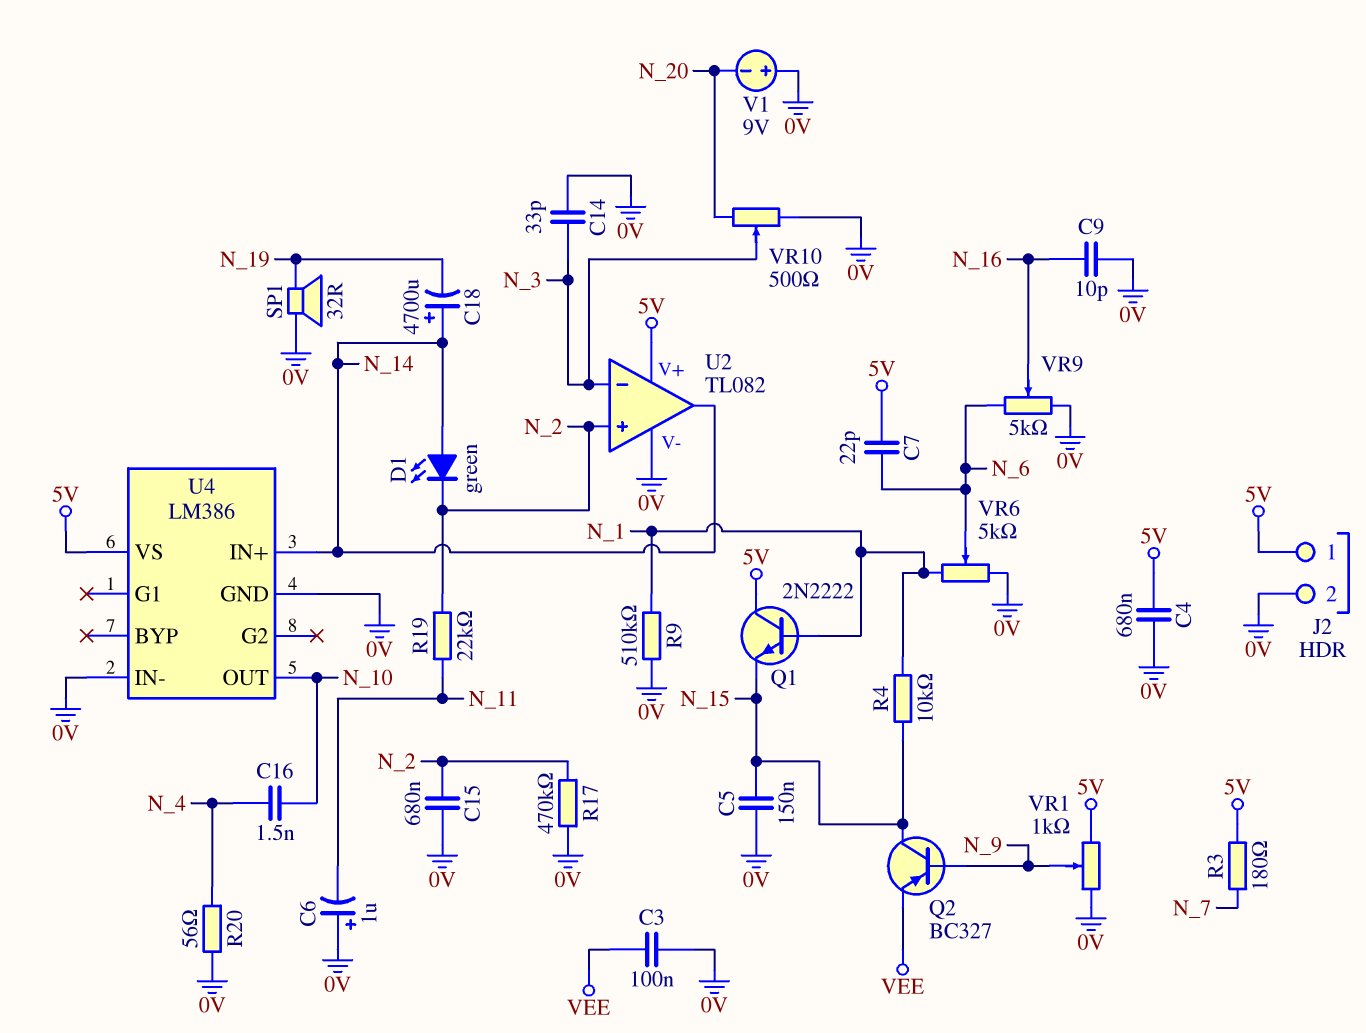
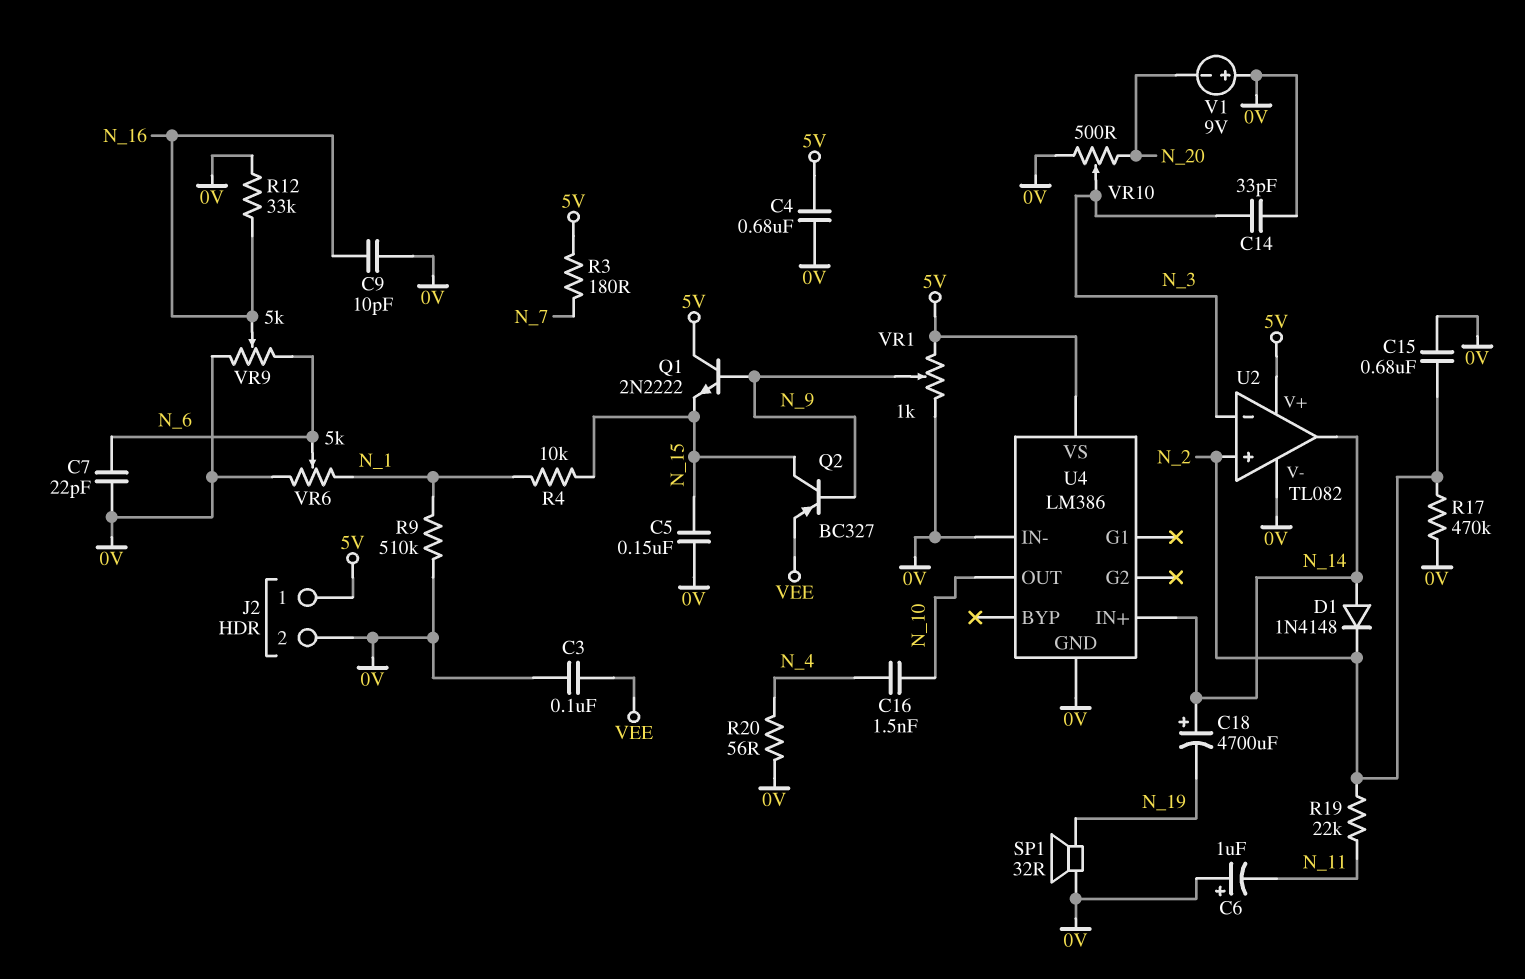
C7: 22pF (5V, N_6) -> 22pF (0V, N_6)
D1: LED green (A N_14, K N_2) -> diode 1N4148 (A N_14, K N_2)
Q1: NPN 2N2222 (B N_1, C 5V, E N_15) -> NPN 2N2222 (B N_9, C 5V, E N_15)
R12: none -> 33k (0V, N_16)

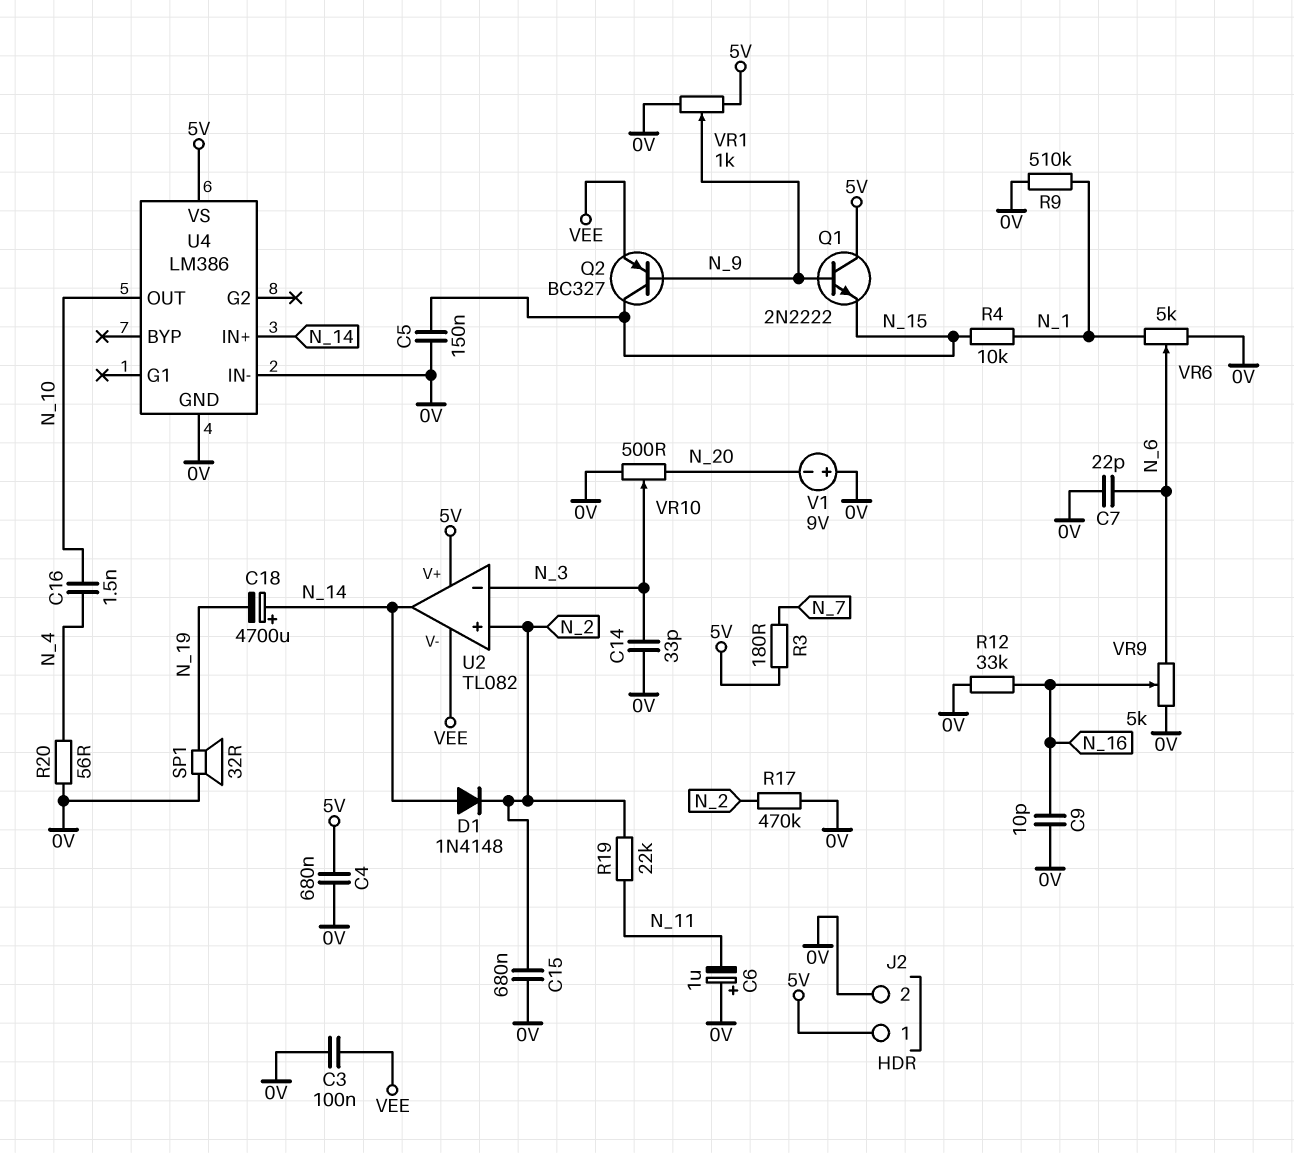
U2 pin V-: 0V -> VEE

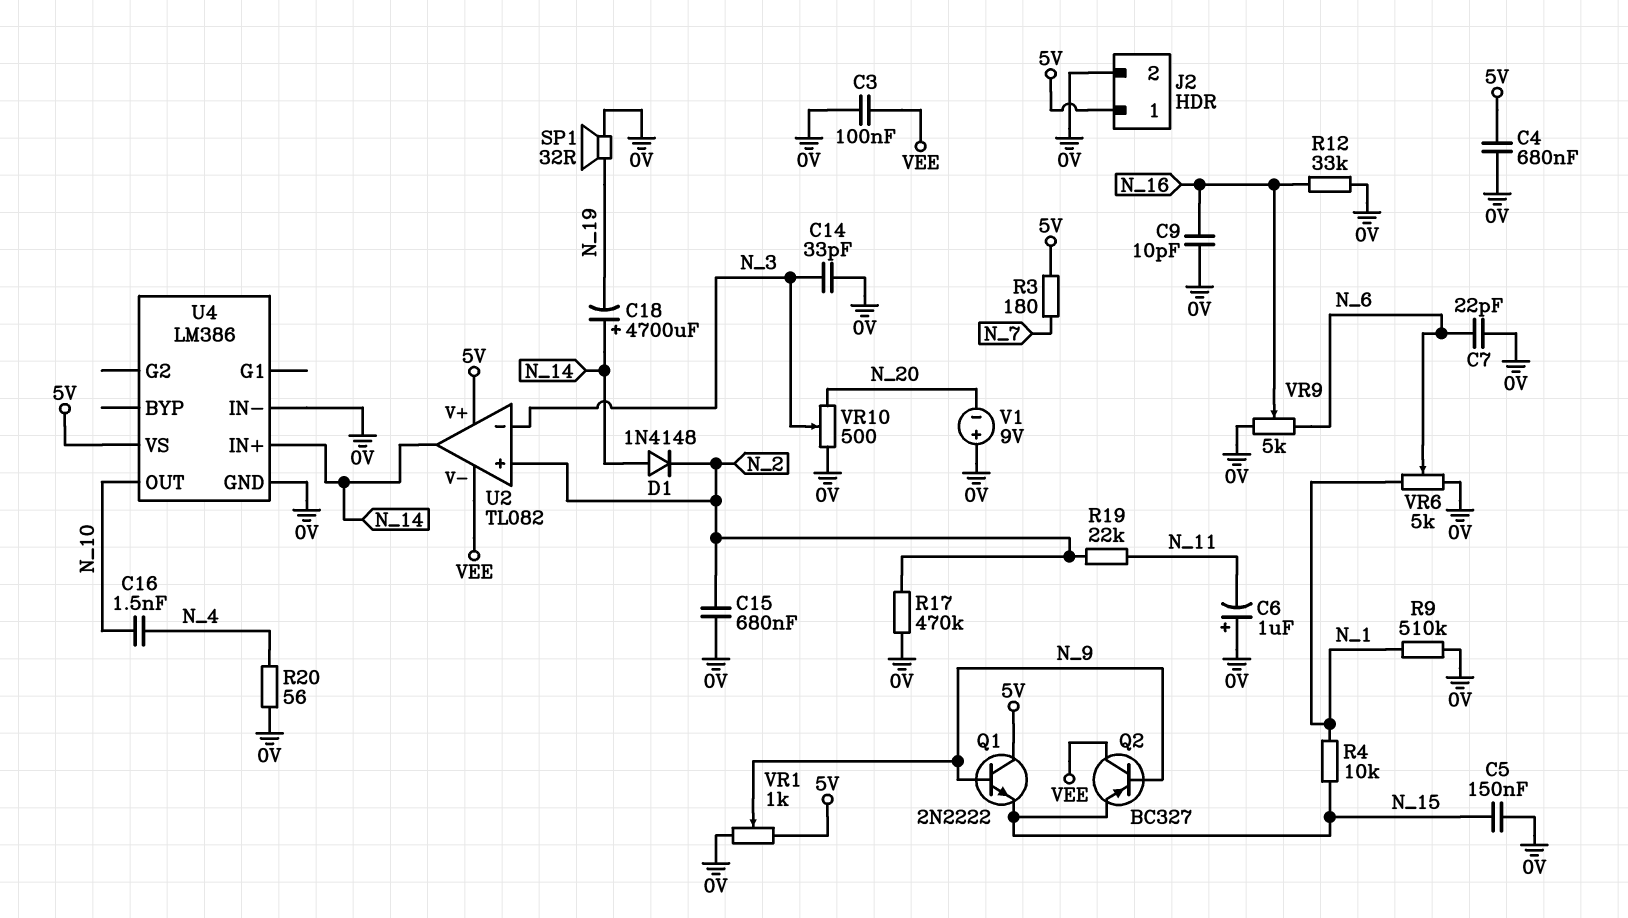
Q2: PNP BC327 (B N_9, C N_15, E VEE) -> PNP BC327 (B N_9, C VEE, E N_15)

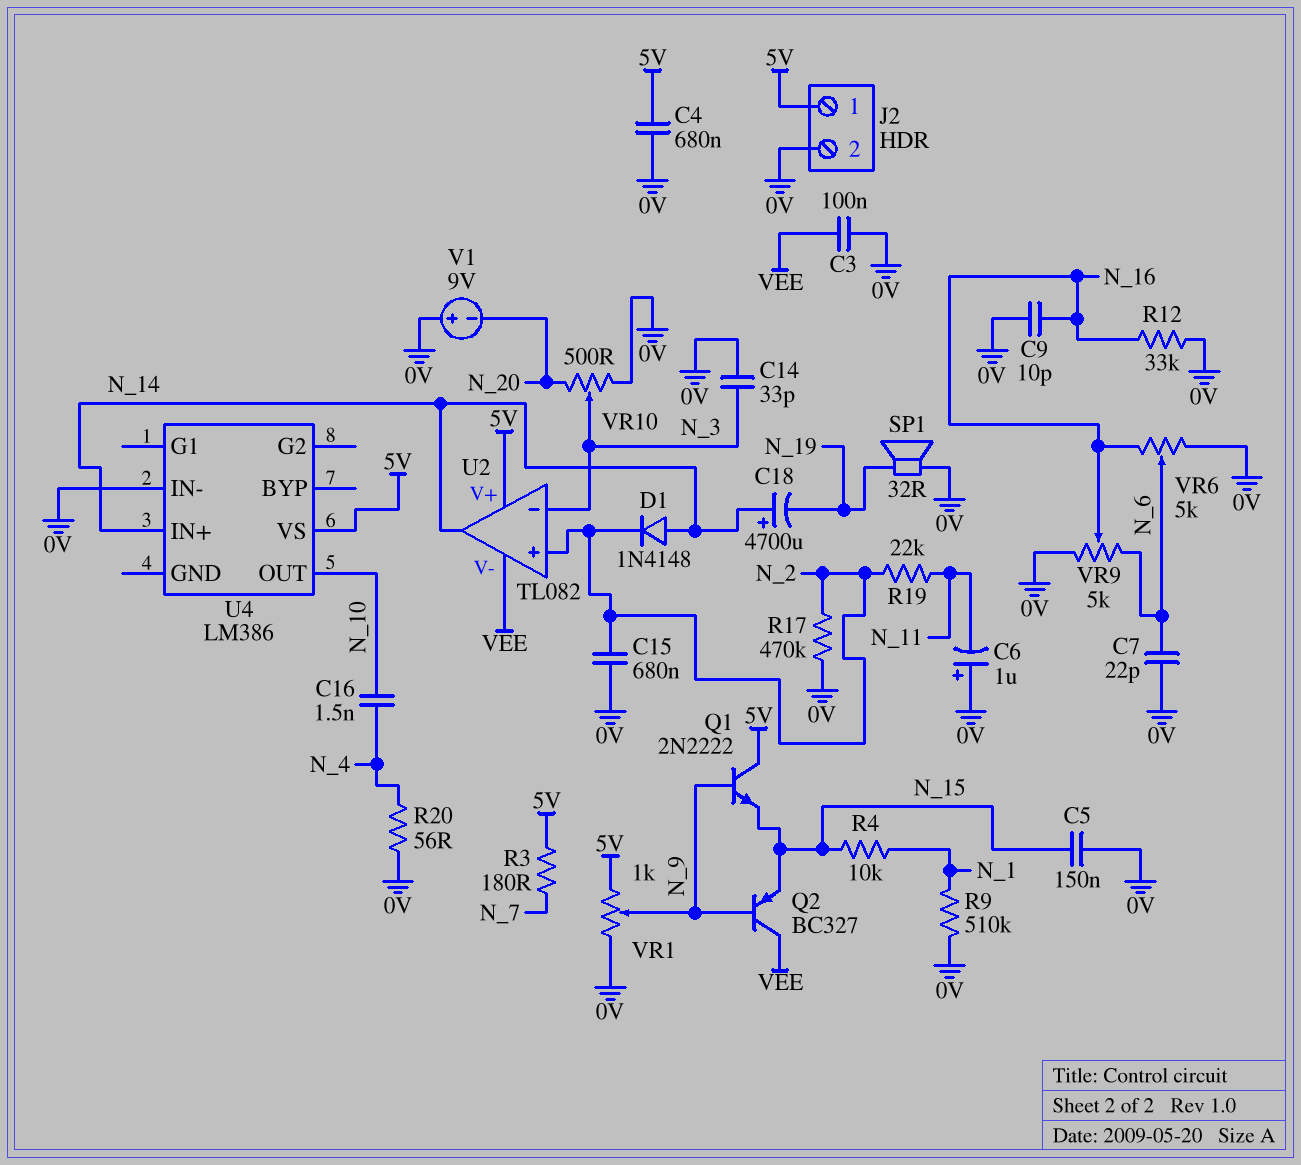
U4 pin GND: 0V -> none
VR6: 5k (0V, N_1, wiper N_6) -> 5k (0V, N_16, wiper N_6)

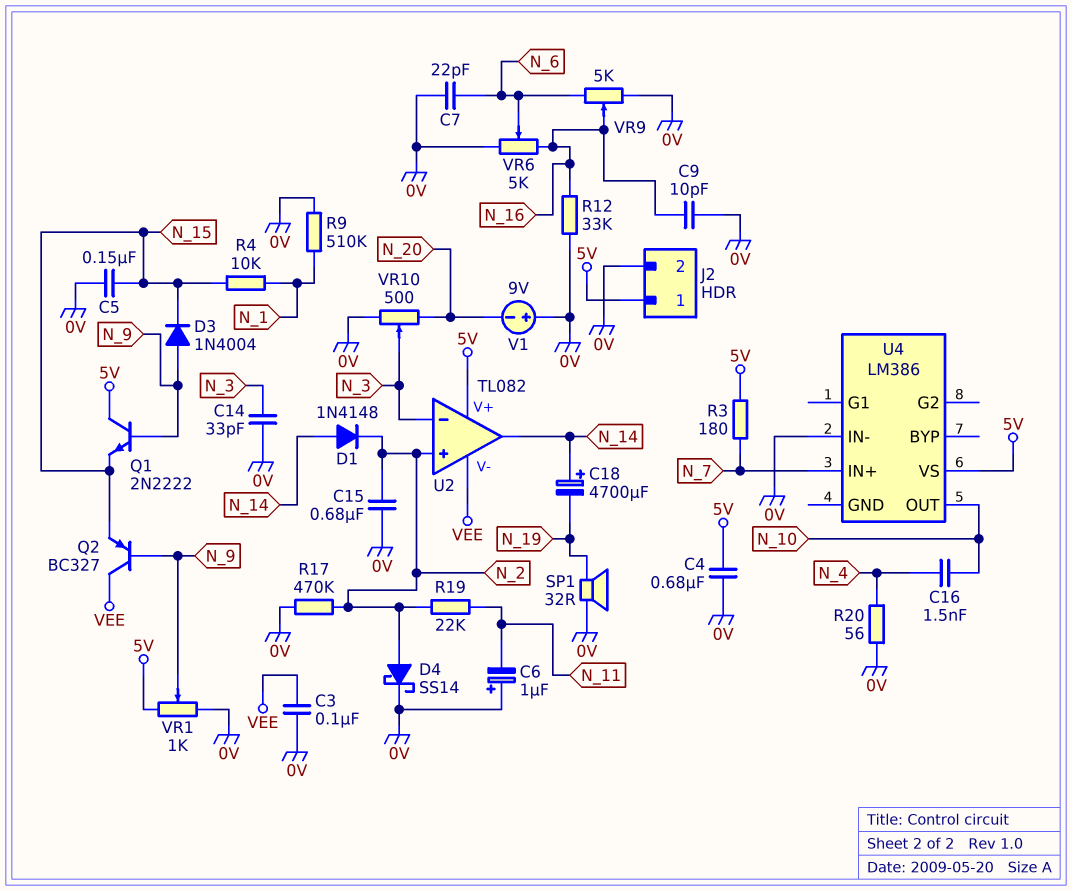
D3: none -> diode 1N4004 (A N_9, K N_15)
D4: none -> schottky SS14 (A N_2, K 0V)
U4 pin IN+: N_14 -> N_7

